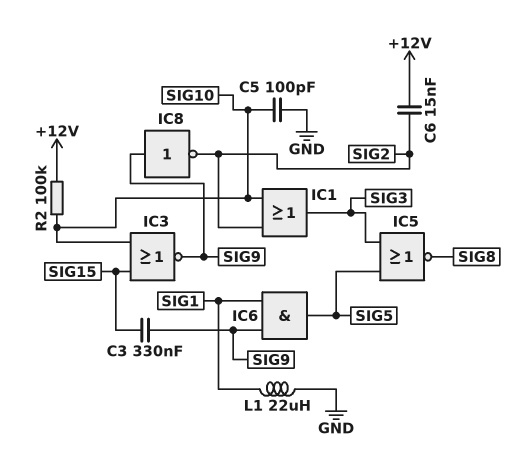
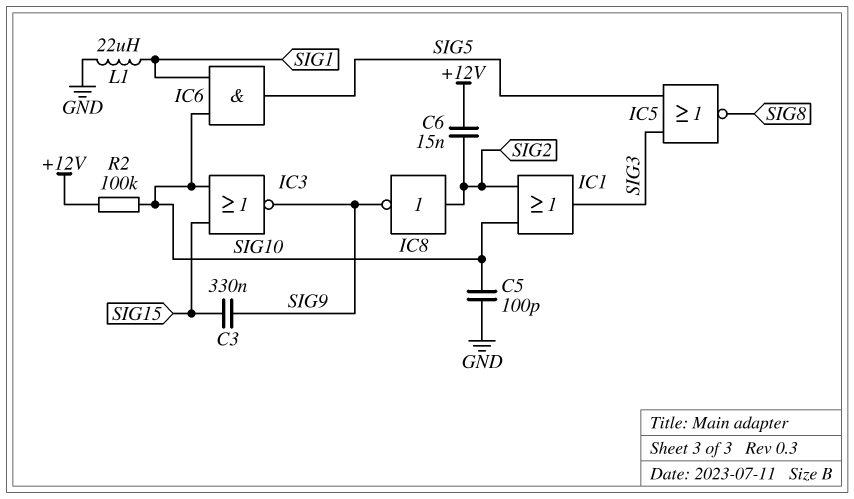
IC6: AND (in SIG1, in SIG9, out SIG5) -> AND (in SIG1, in SIG10, out SIG5)
IC8: NOT (in SIG9, out SIG2) -> NOT (in SIG2, out SIG9)

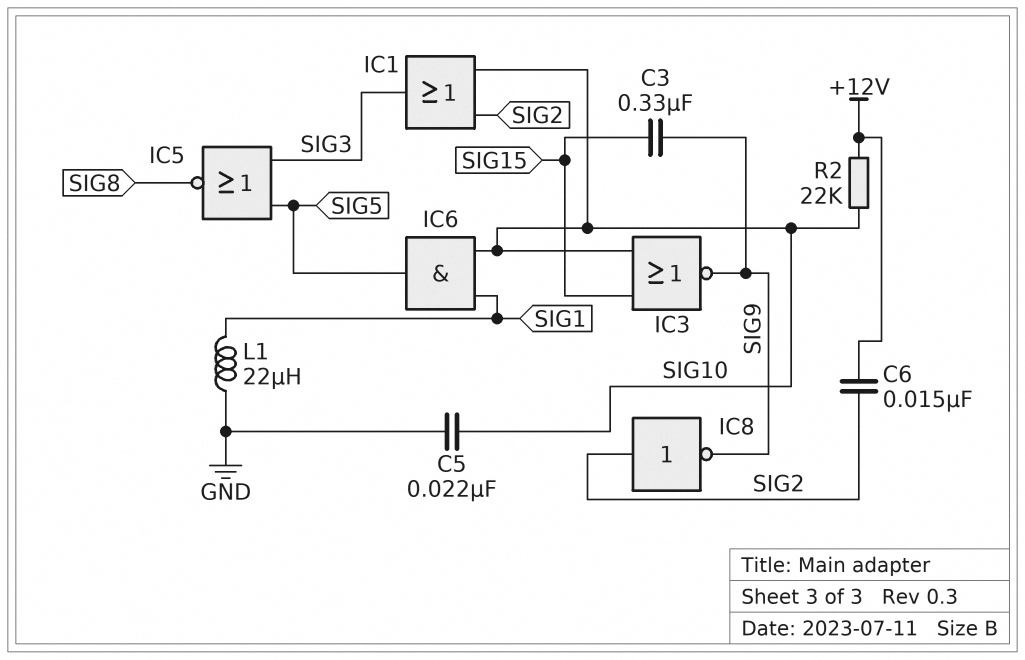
C5: 100pF (GND, SIG10) -> 22nF (GND, SIG10)
R2: 100k (+12V, SIG10) -> 22k (+12V, SIG10)

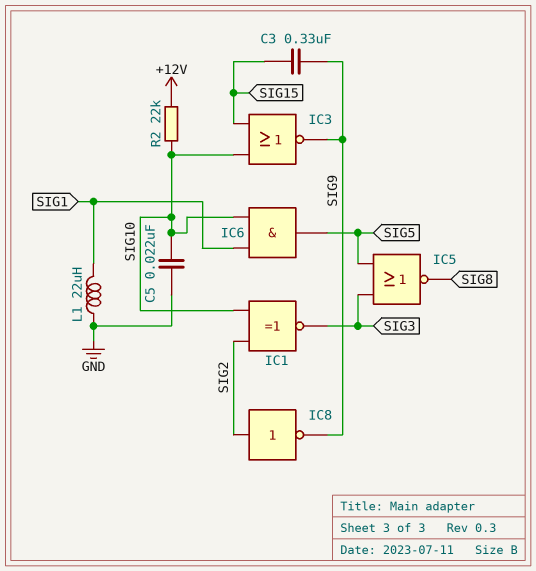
C6: 15nF (+12V, SIG2) -> none
IC1: OR (in SIG2, in SIG10, out SIG3) -> XNOR (in SIG2, in SIG10, out SIG3)

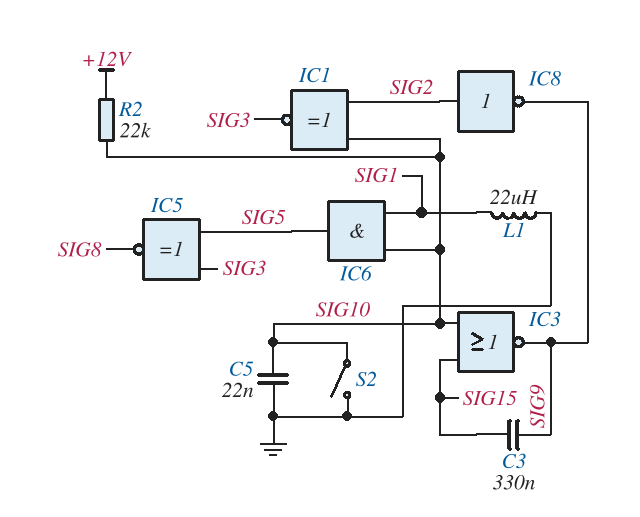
IC5: NOR (in SIG3, in SIG5, out SIG8) -> XNOR (in SIG3, in SIG5, out SIG8)
S2: none -> switch (GND, SIG10)

